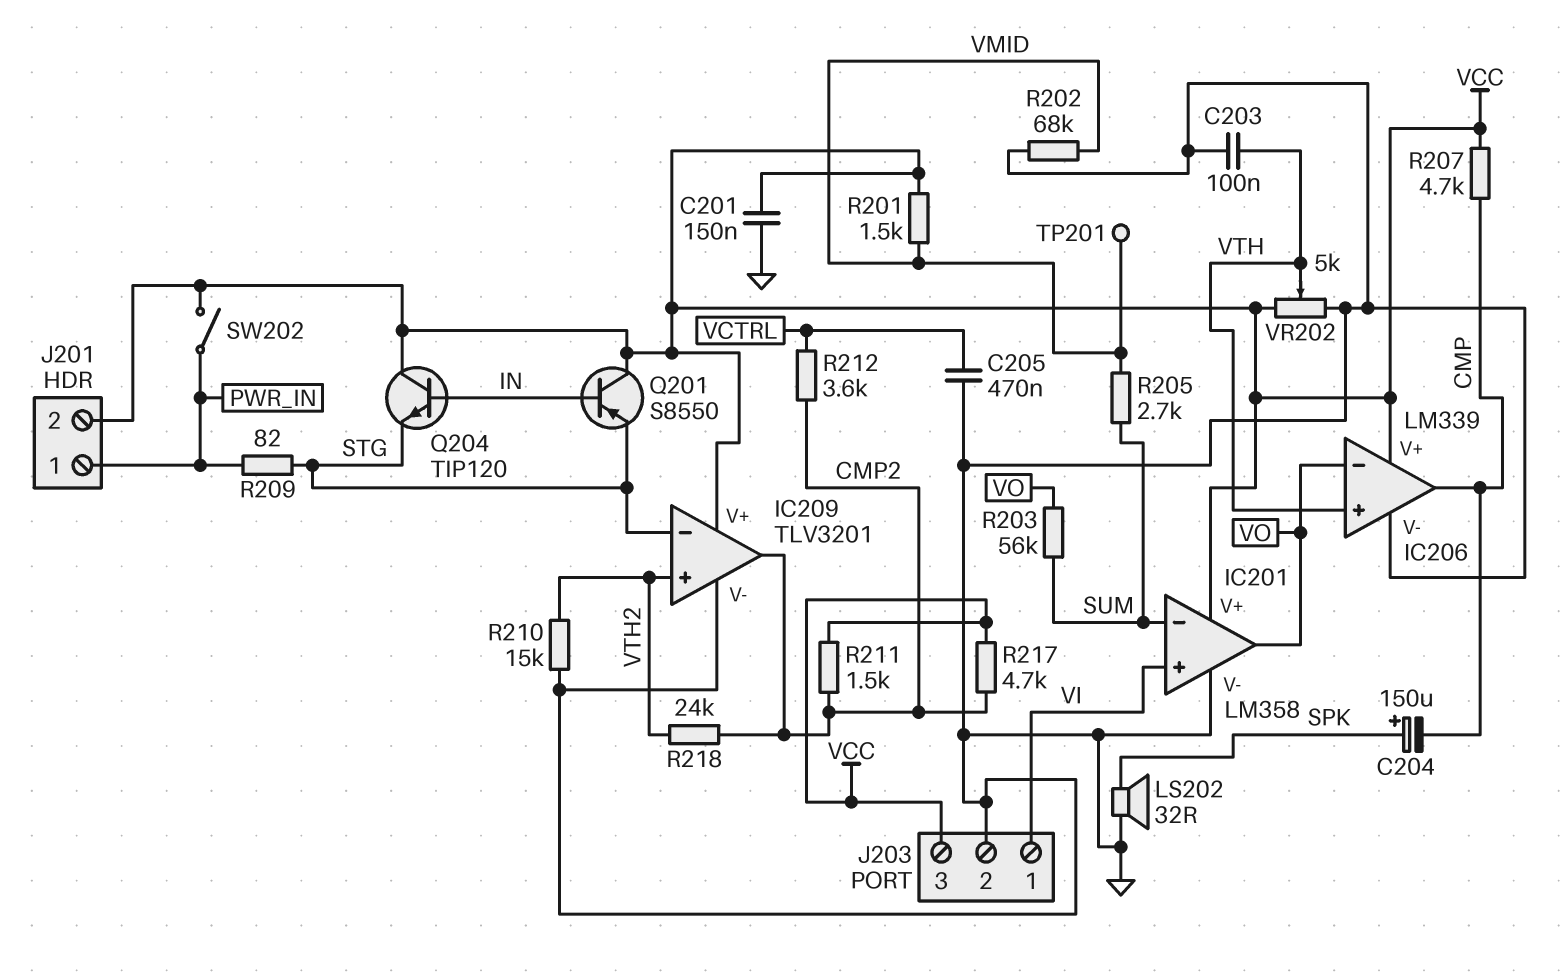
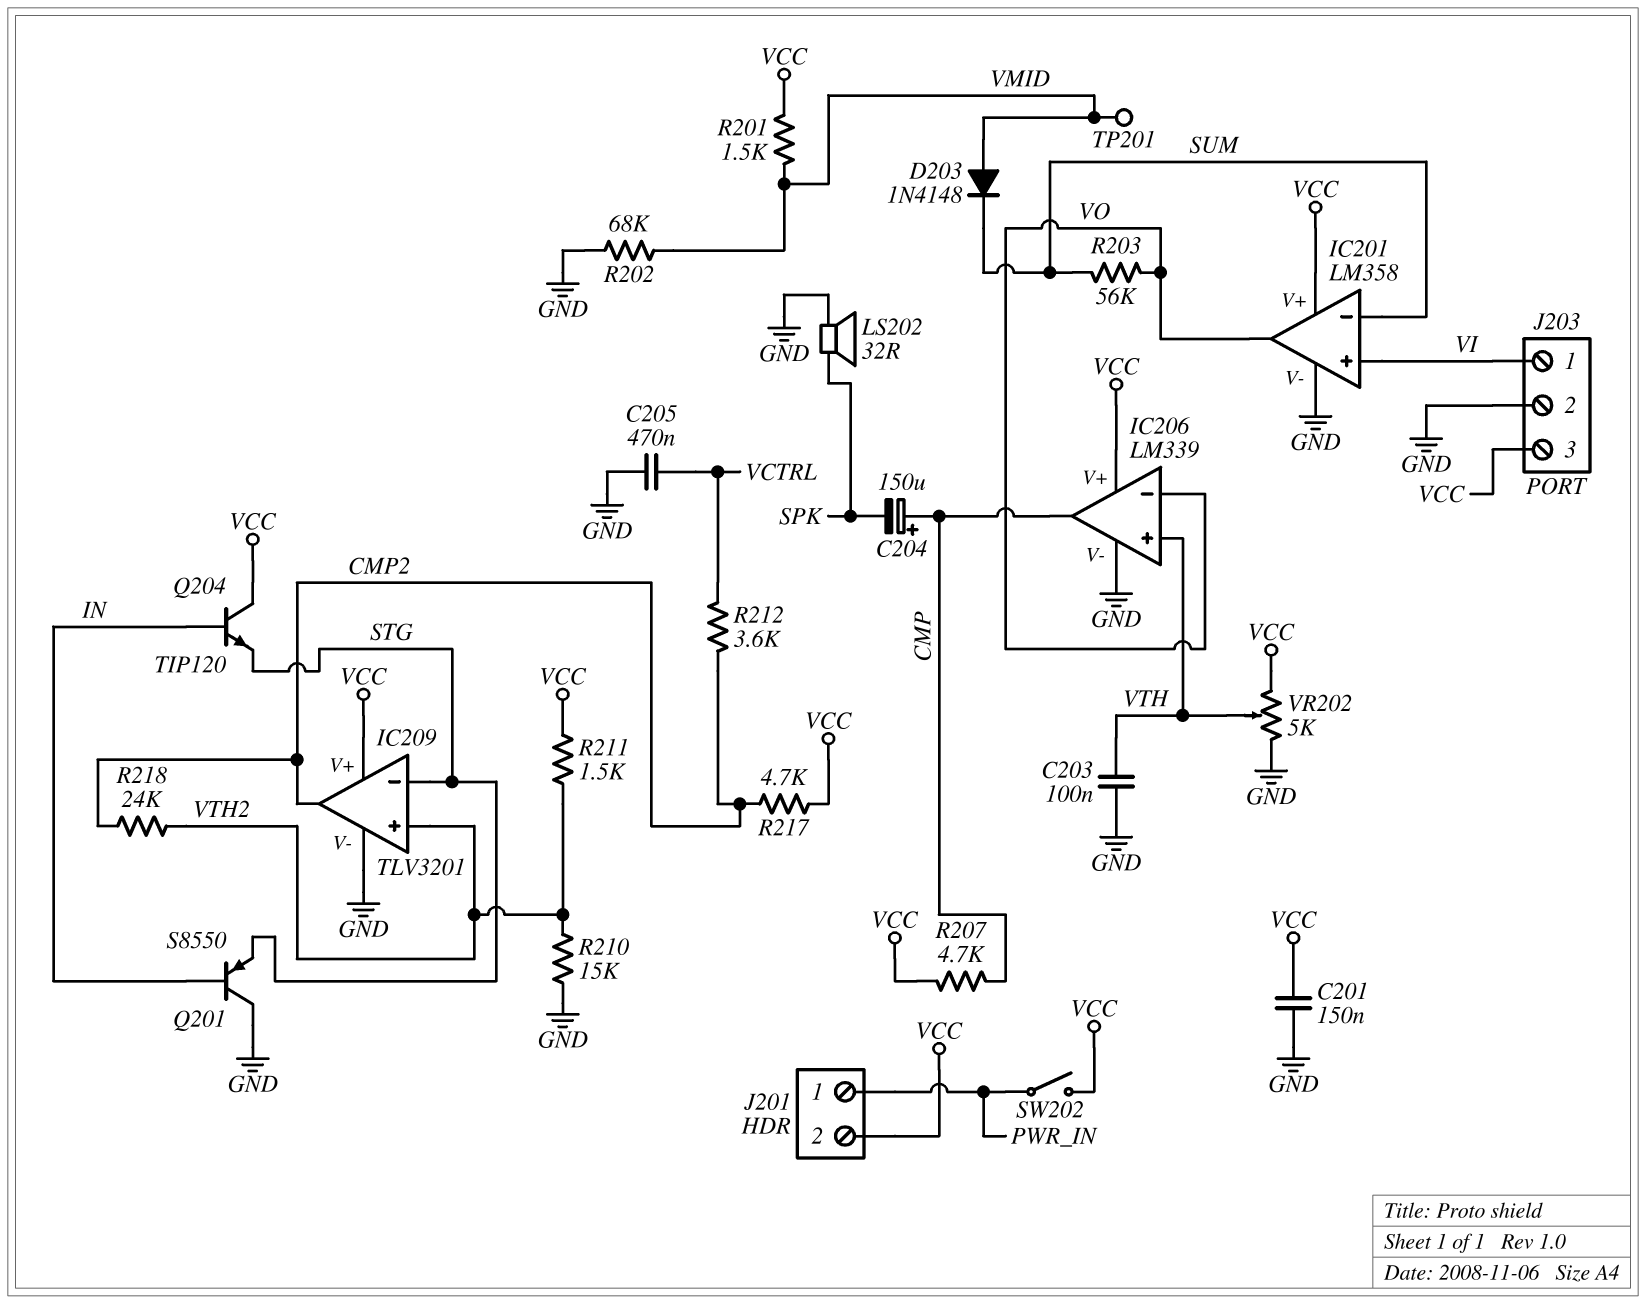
C204: 150uF (plus SPK, minus CMP) -> 150uF (plus CMP, minus SPK)
D203: none -> diode 1N4148 (A VMID, K SUM)
Q201: PNP S8550 (B IN, C VCC, E STG) -> PNP S8550 (B IN, C GND, E STG)
R205: 2.7k (SUM, VMID) -> none
R209: 82 (PWR_IN, STG) -> none
R211: 1.5k (CMP2, VCC) -> 1.5k (VCC, VTH2)

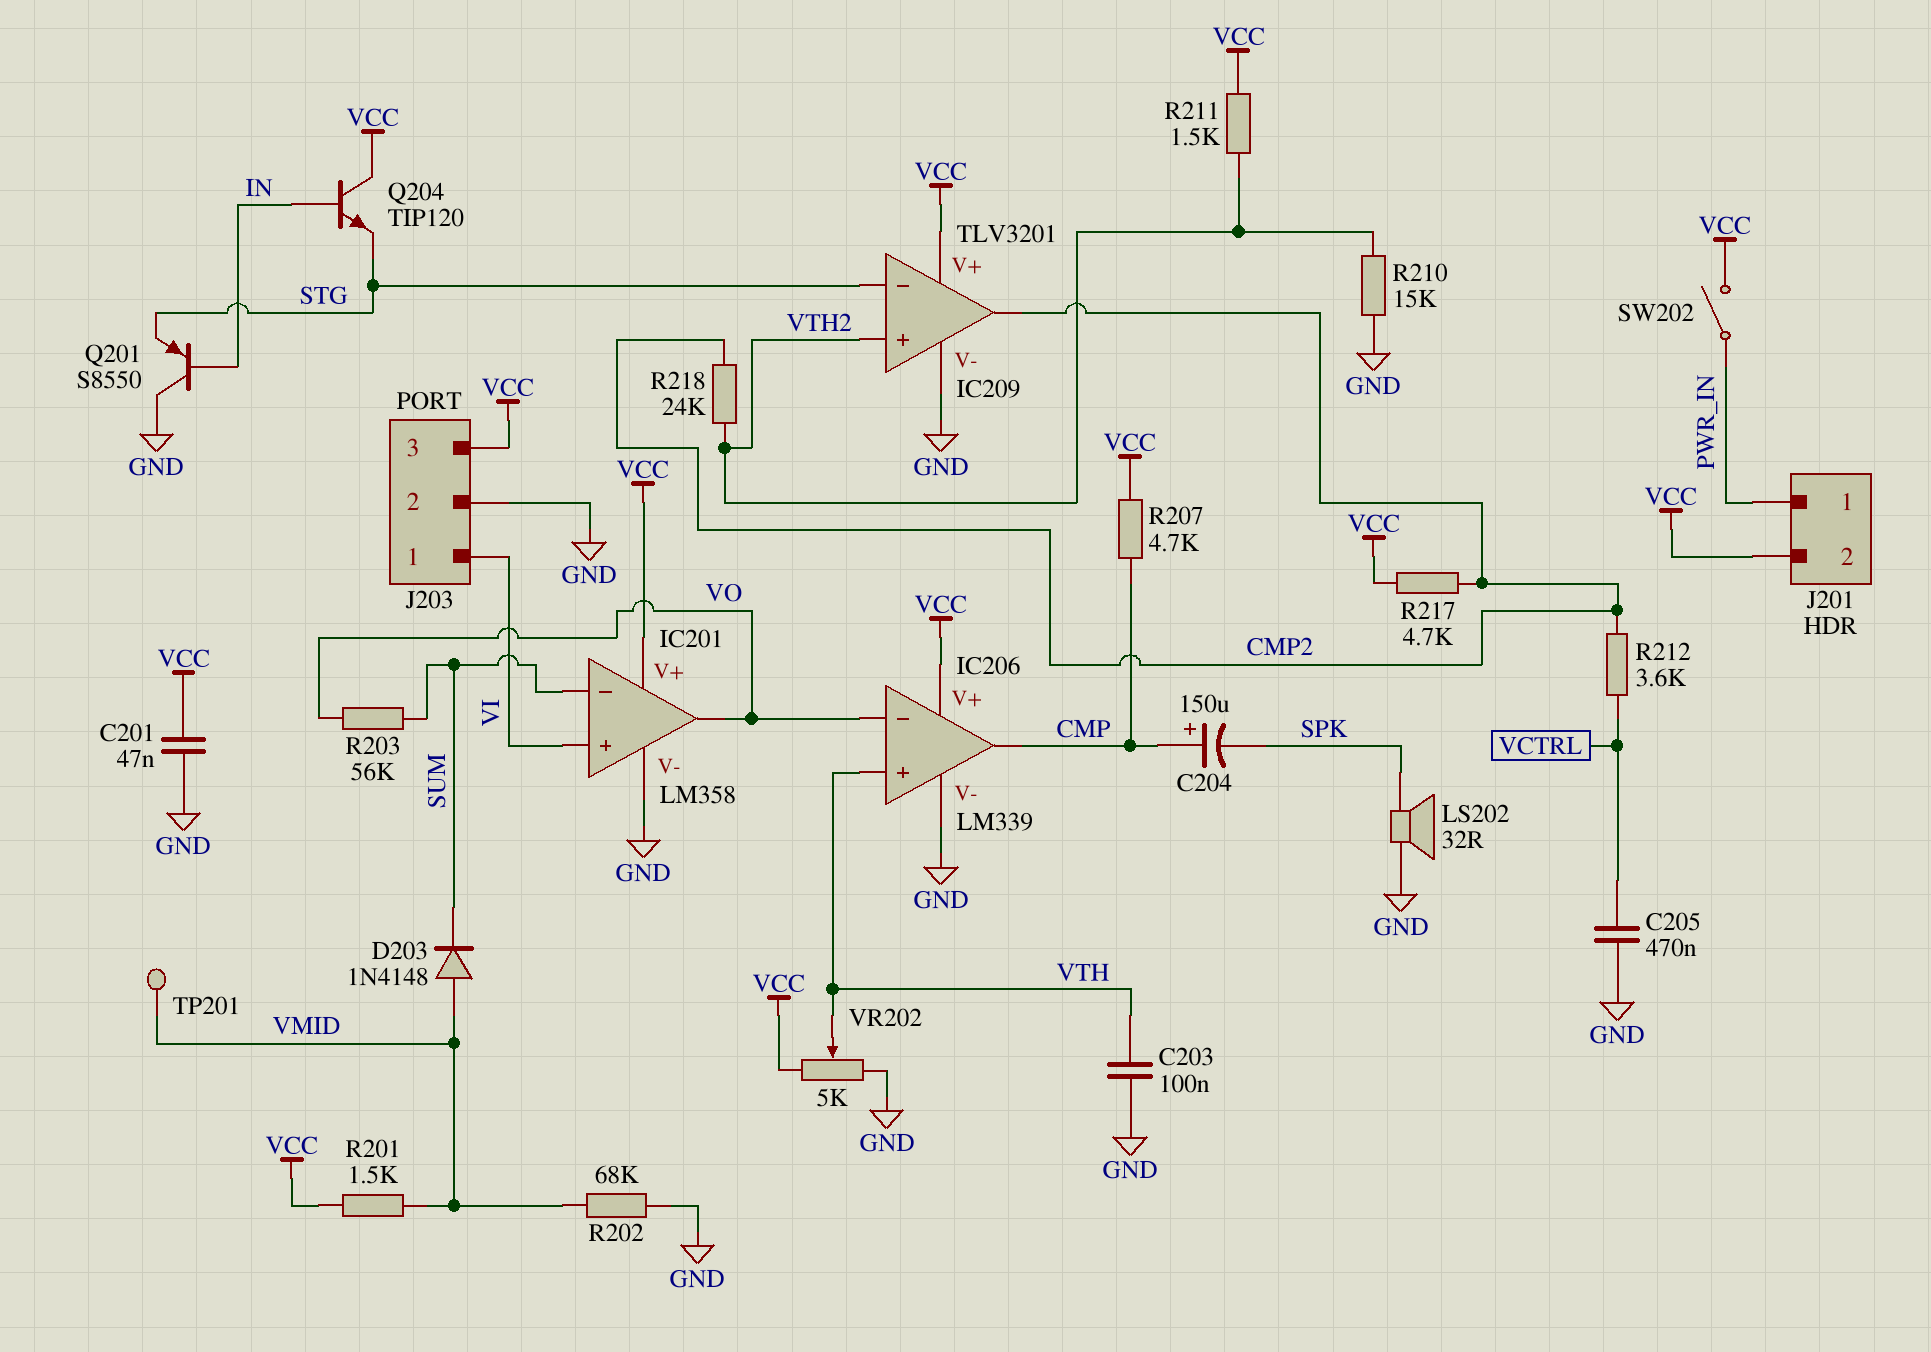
C201: 150nF (GND, VCC) -> 47nF (GND, VCC)

